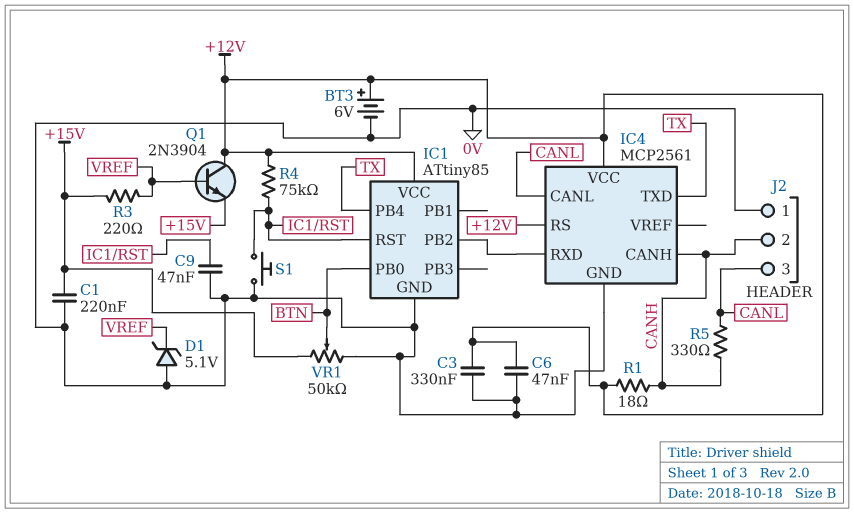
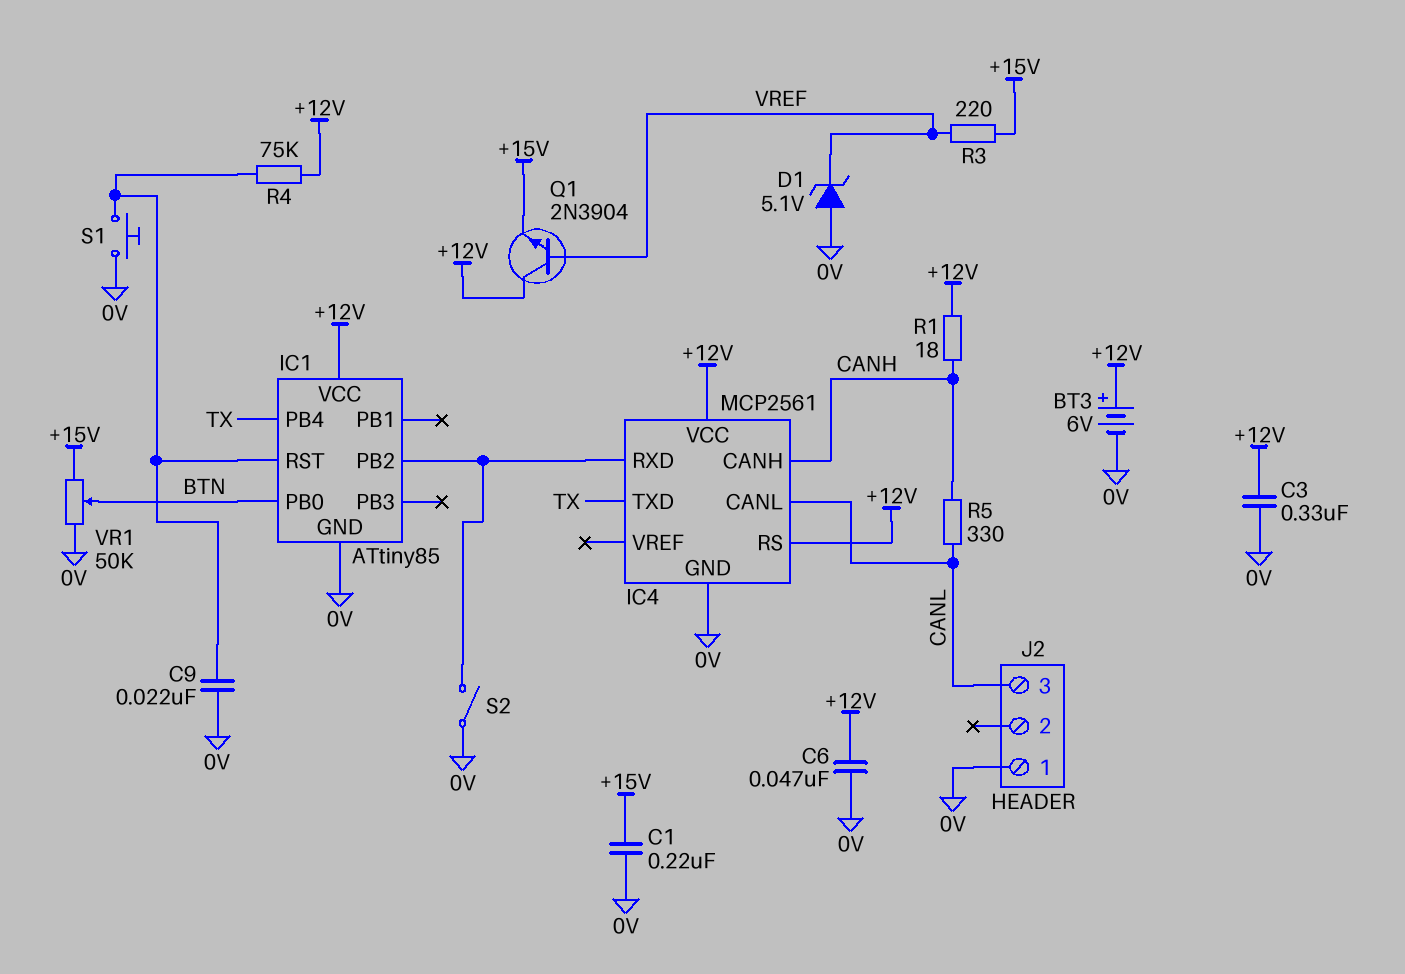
C9: 47nF (0V, IC1/RST) -> 22nF (0V, IC1/RST)
J2 pin 2: CANH -> none
S2: none -> switch (0V, IC1/PB2)

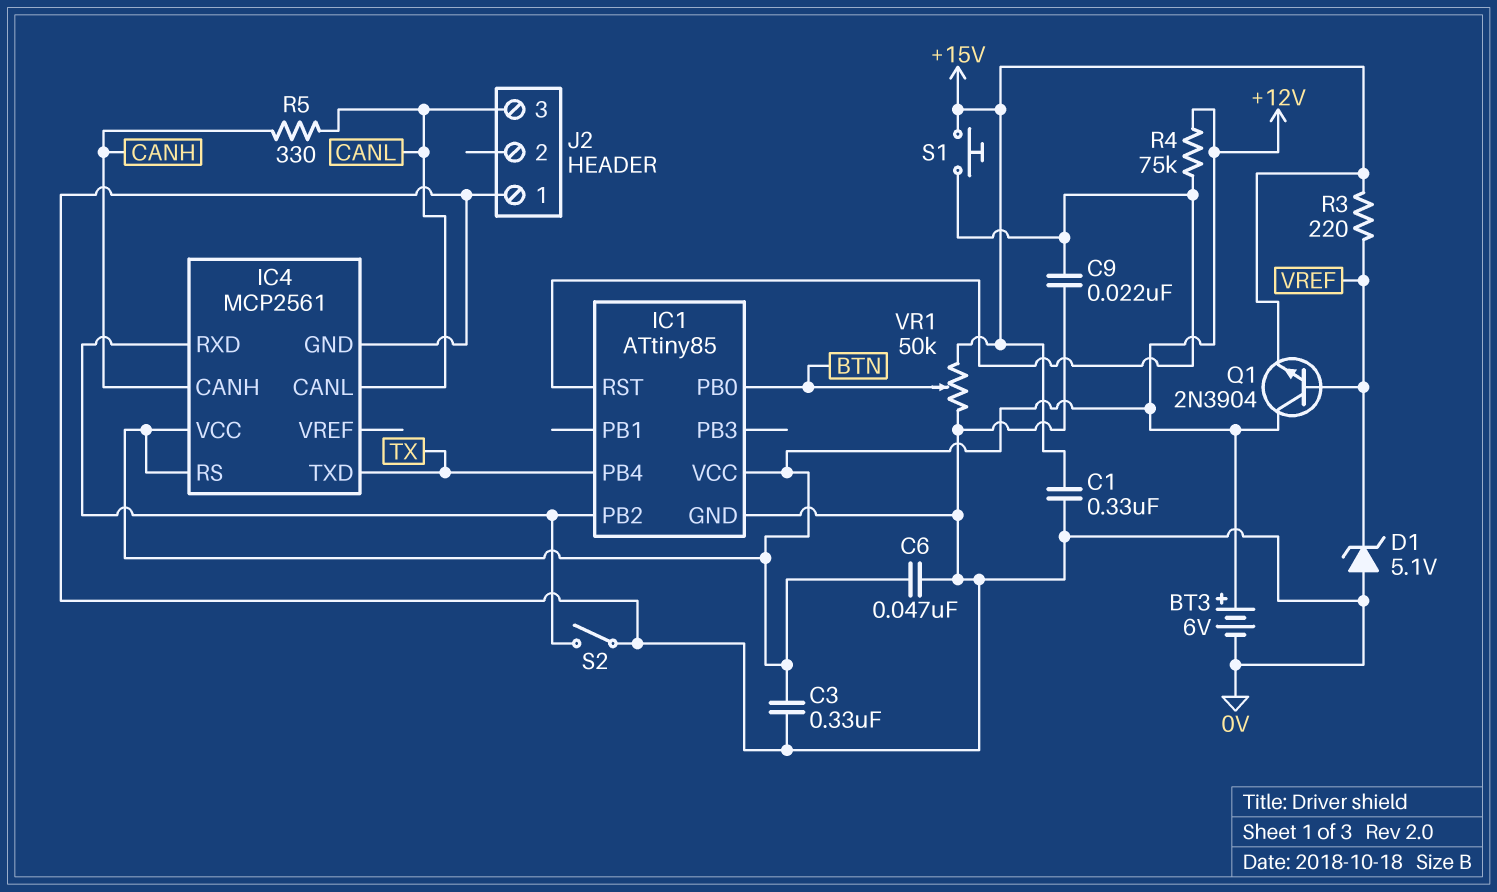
C1: 220nF (+15V, 0V) -> 330nF (+15V, 0V)
R1: 18 (+12V, CANH) -> none
S1: button (0V, IC1/RST) -> button (+15V, IC1/RST)

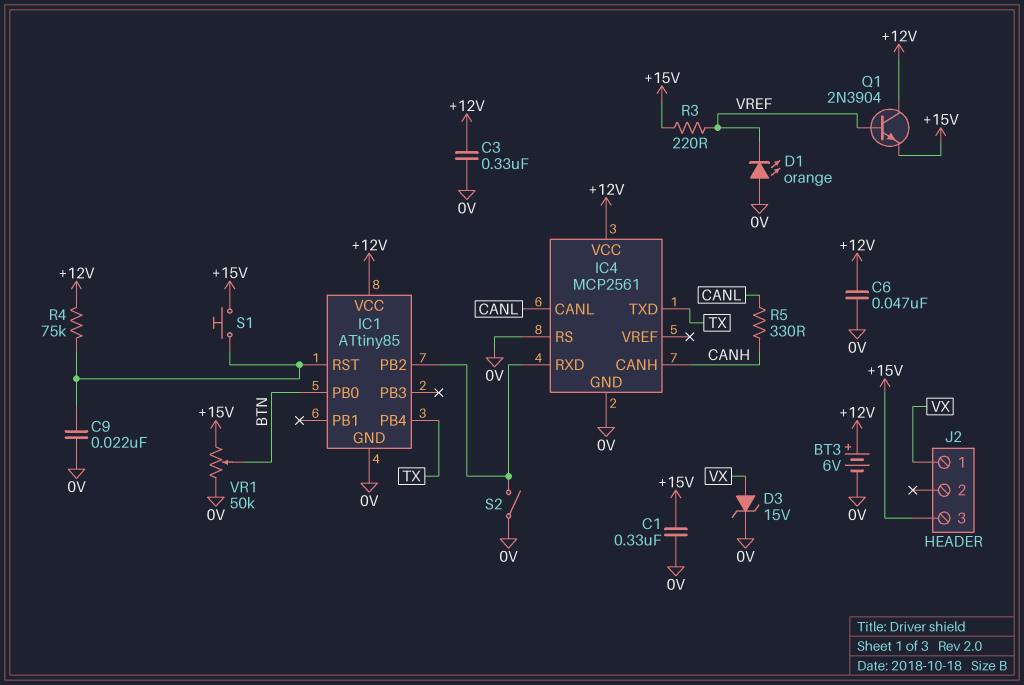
D1: zener 5.1V (A 0V, K VREF) -> LED orange (A 0V, K VREF)
D3: none -> zener 15V (A VX, K 0V)
IC4 pin RS: +12V -> 0V
J2 pin 1: 0V -> VX
J2 pin 3: CANL -> +15V

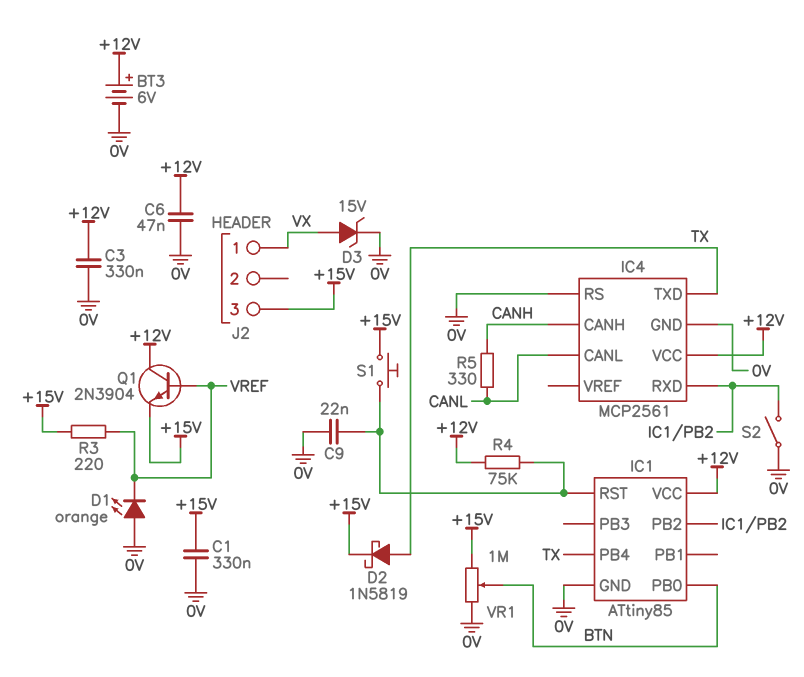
D2: none -> schottky 1N5819 (A TX, K +15V)
VR1: 50k (+15V, 0V, wiper BTN) -> 1M (+15V, 0V, wiper BTN)

